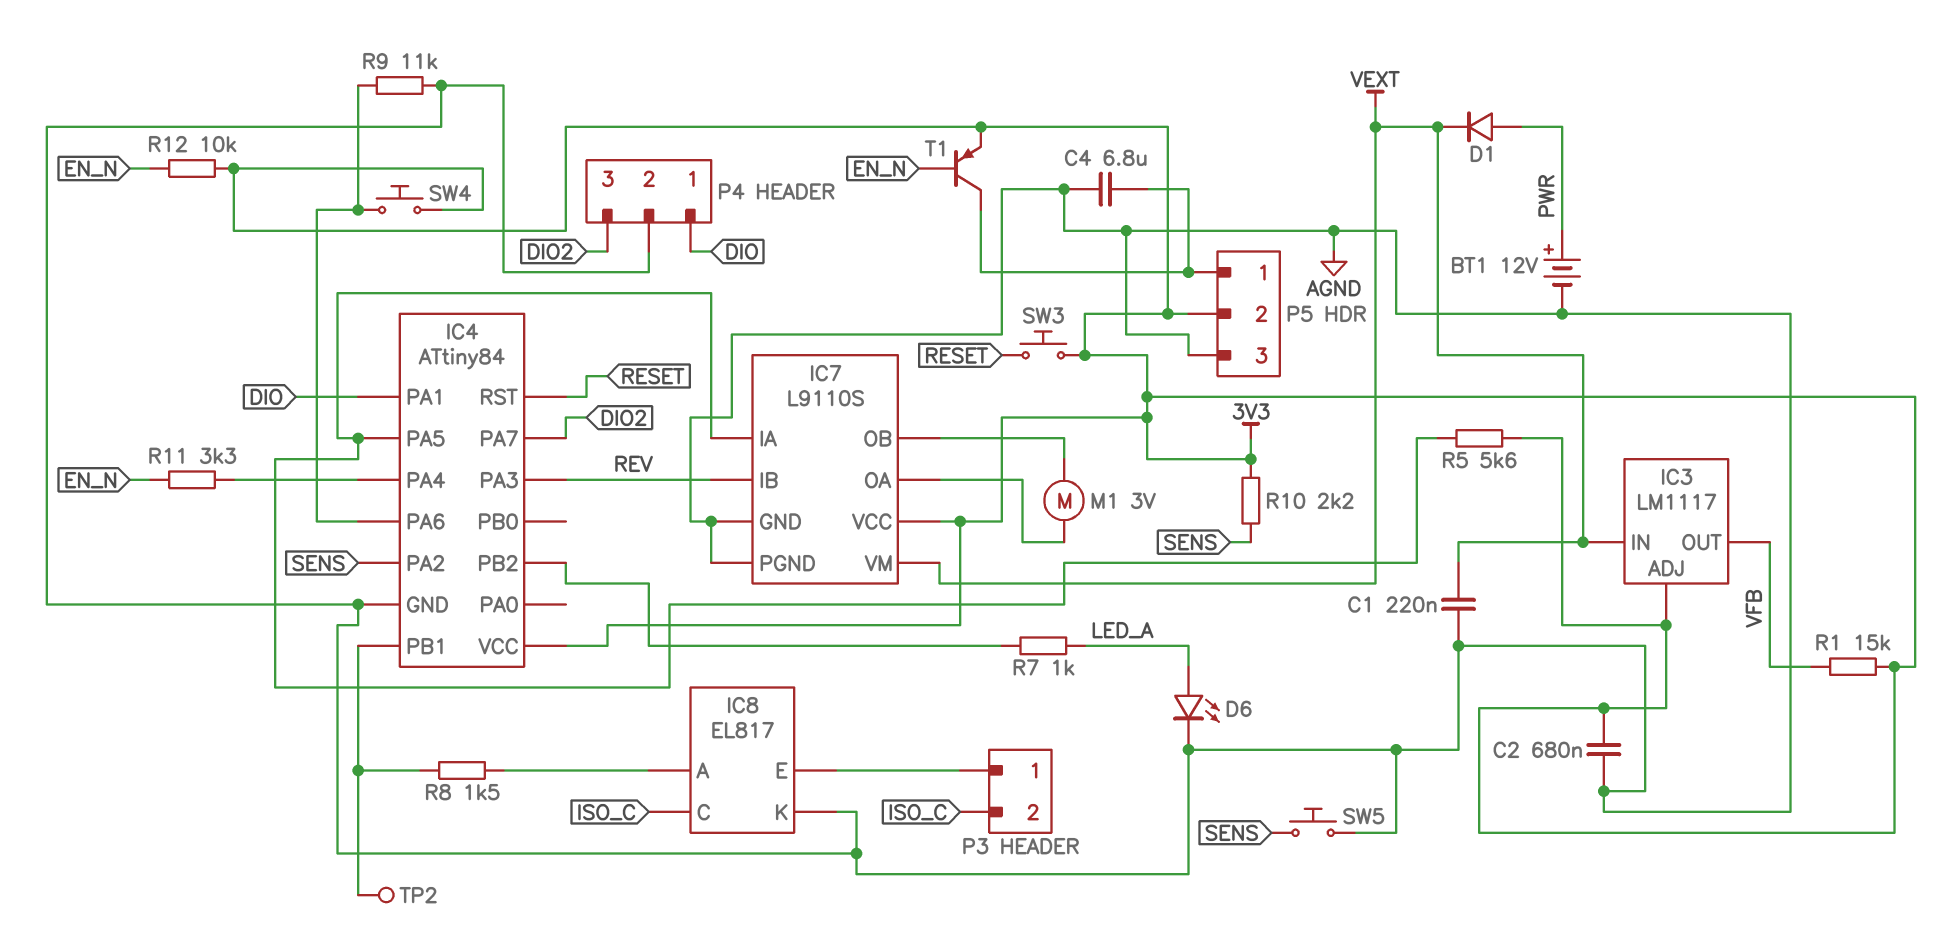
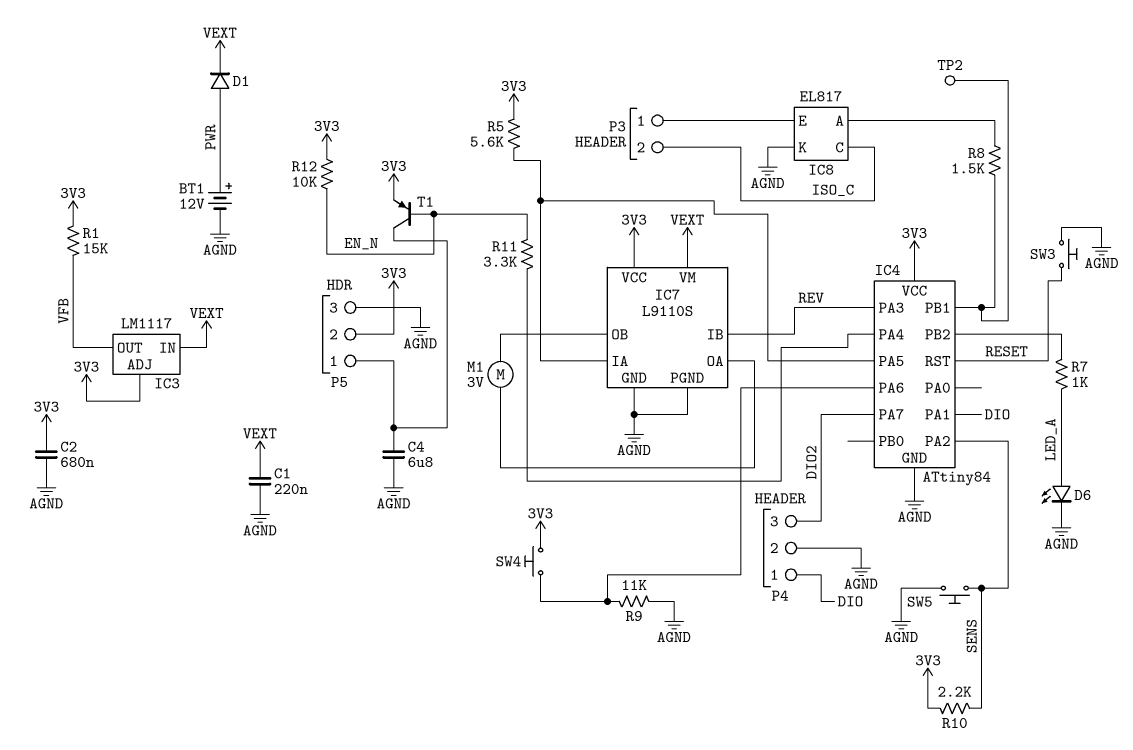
SW3: button (3V3, RESET) -> button (AGND, RESET)

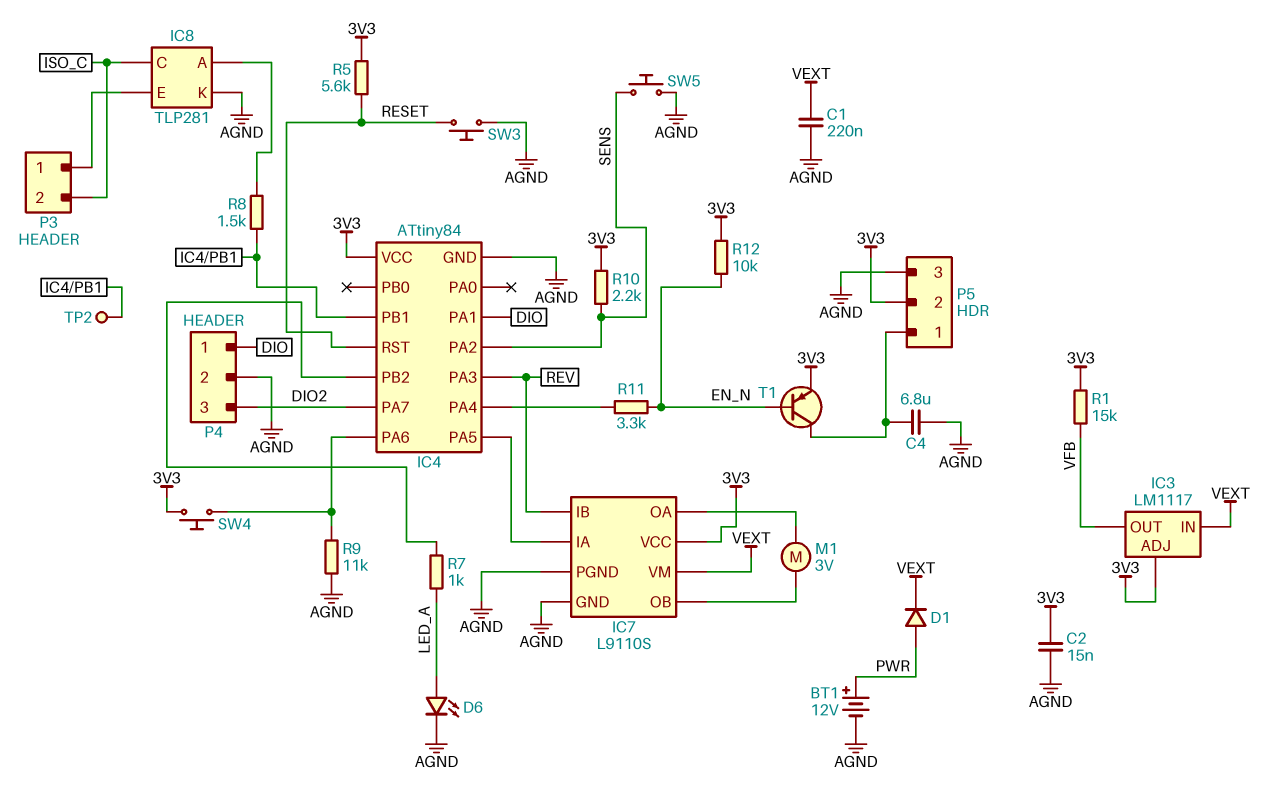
C2: 680nF (3V3, AGND) -> 15nF (3V3, AGND)
IC8: EL817 -> TLP281
R5: 5.6k (3V3, IC4/PA5) -> 5.6k (3V3, RESET)

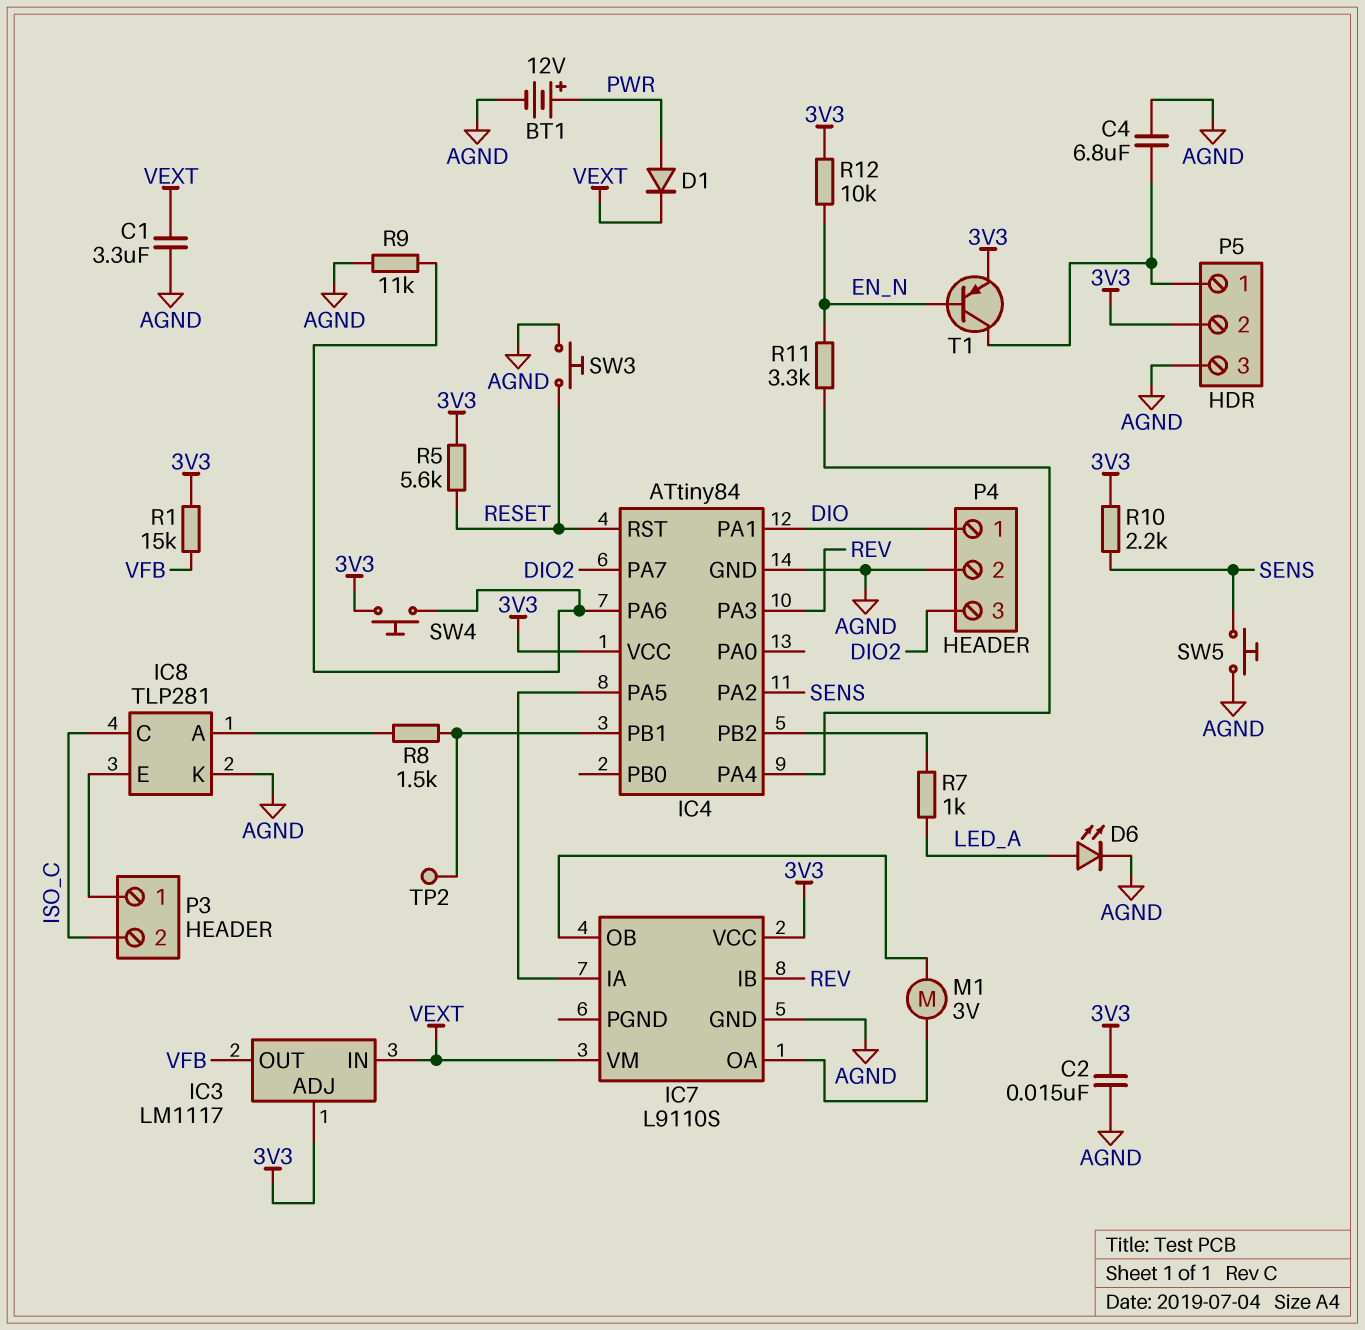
C1: 220nF (AGND, VEXT) -> 3.3uF (AGND, VEXT)
IC7 pin PGND: AGND -> none

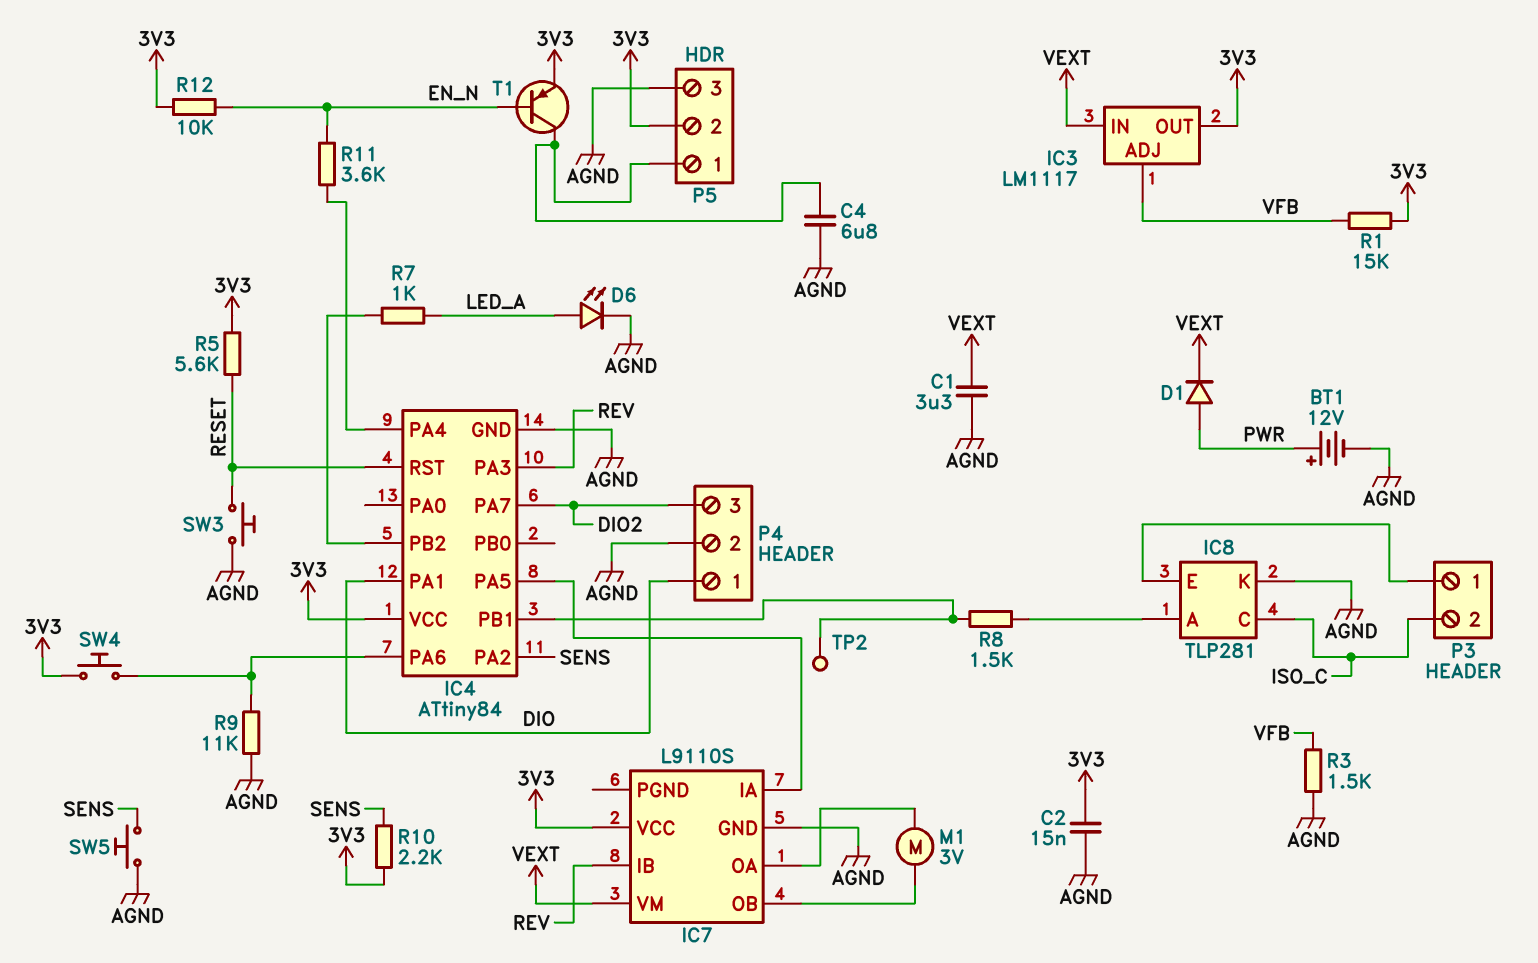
IC3 pin ADJ: 3V3 -> VFB
IC3 pin OUT: VFB -> 3V3
R3: none -> 1.5k (AGND, VFB)
R11: 3.3k (EN_N, IC4/PA4) -> 3.6k (EN_N, IC4/PA4)

